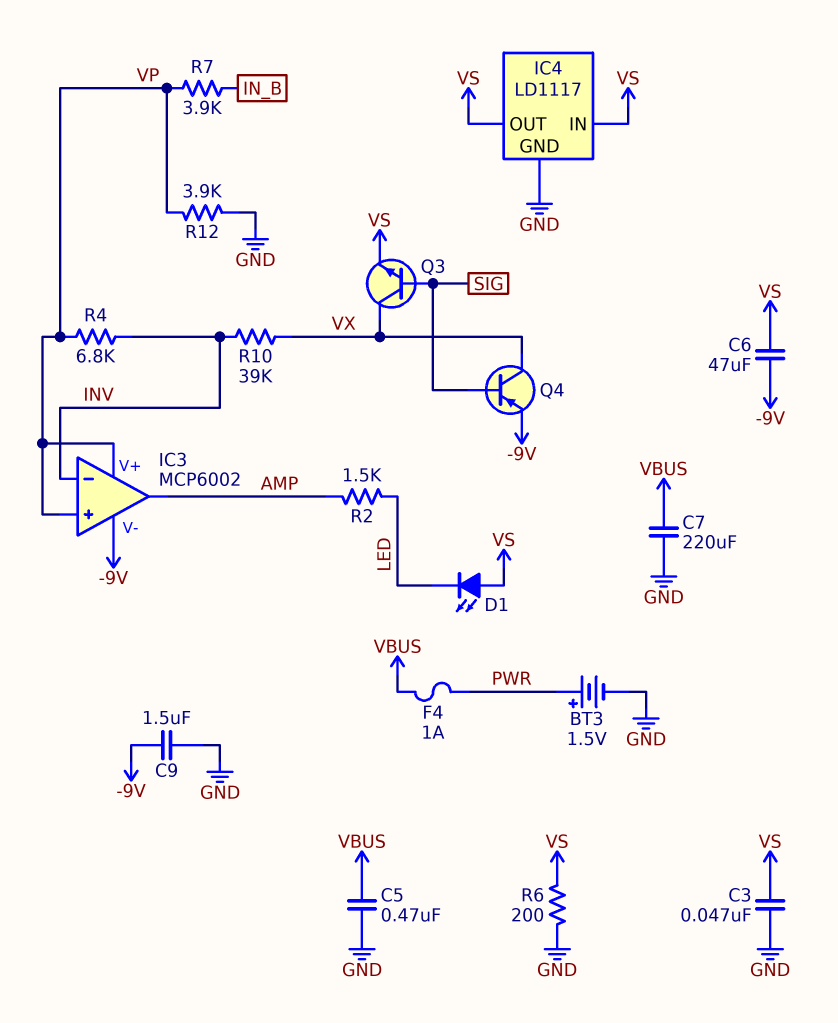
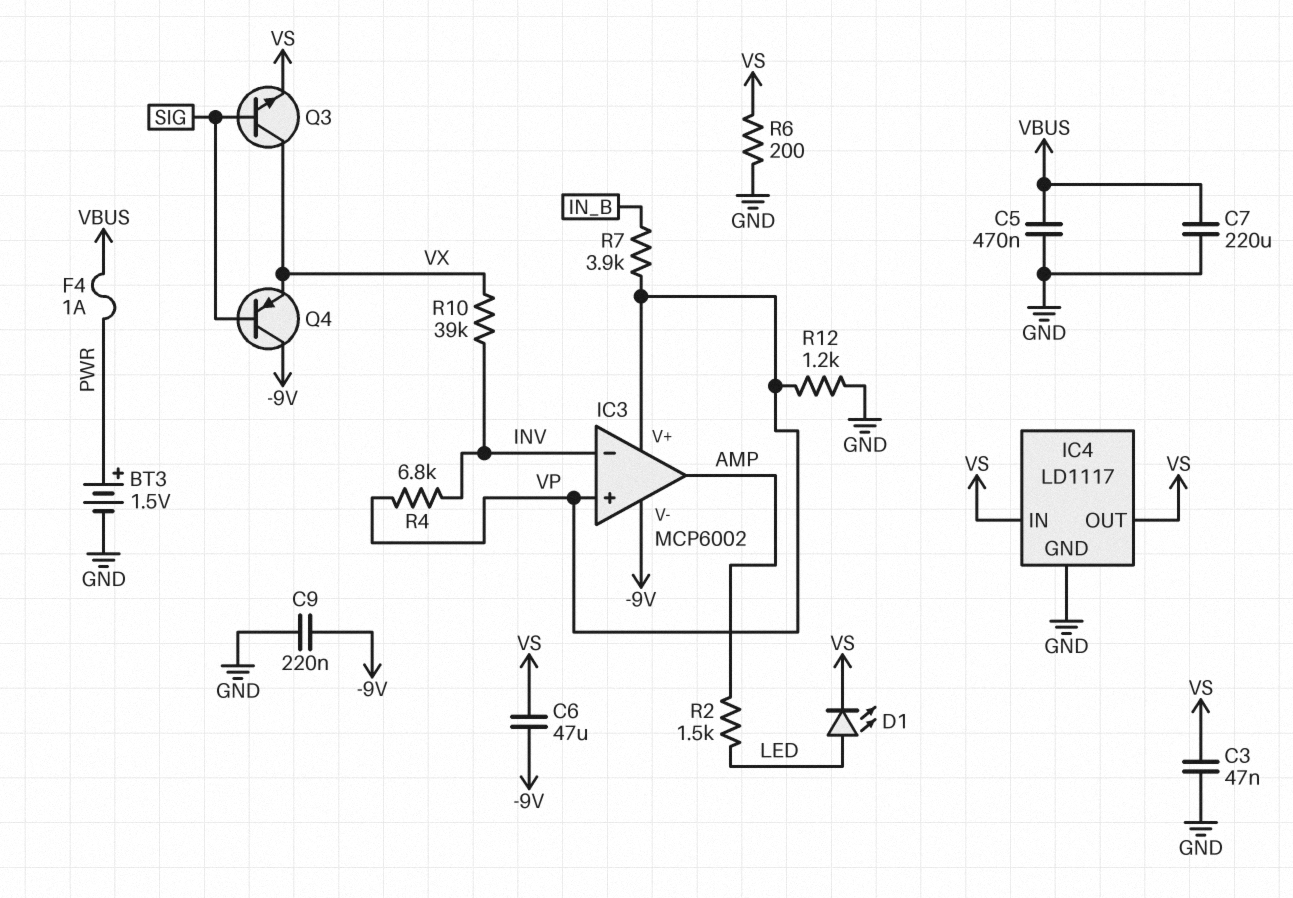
C9: 1.5uF (-9V, GND) -> 220nF (-9V, GND)
D1: LED (A VS, K LED) -> LED (A LED, K VS)
Q4: PNP (B SIG, C VX, E -9V) -> PNP (B SIG, C -9V, E VX)
R12: 3.9k (GND, VP) -> 1.2k (GND, VP)

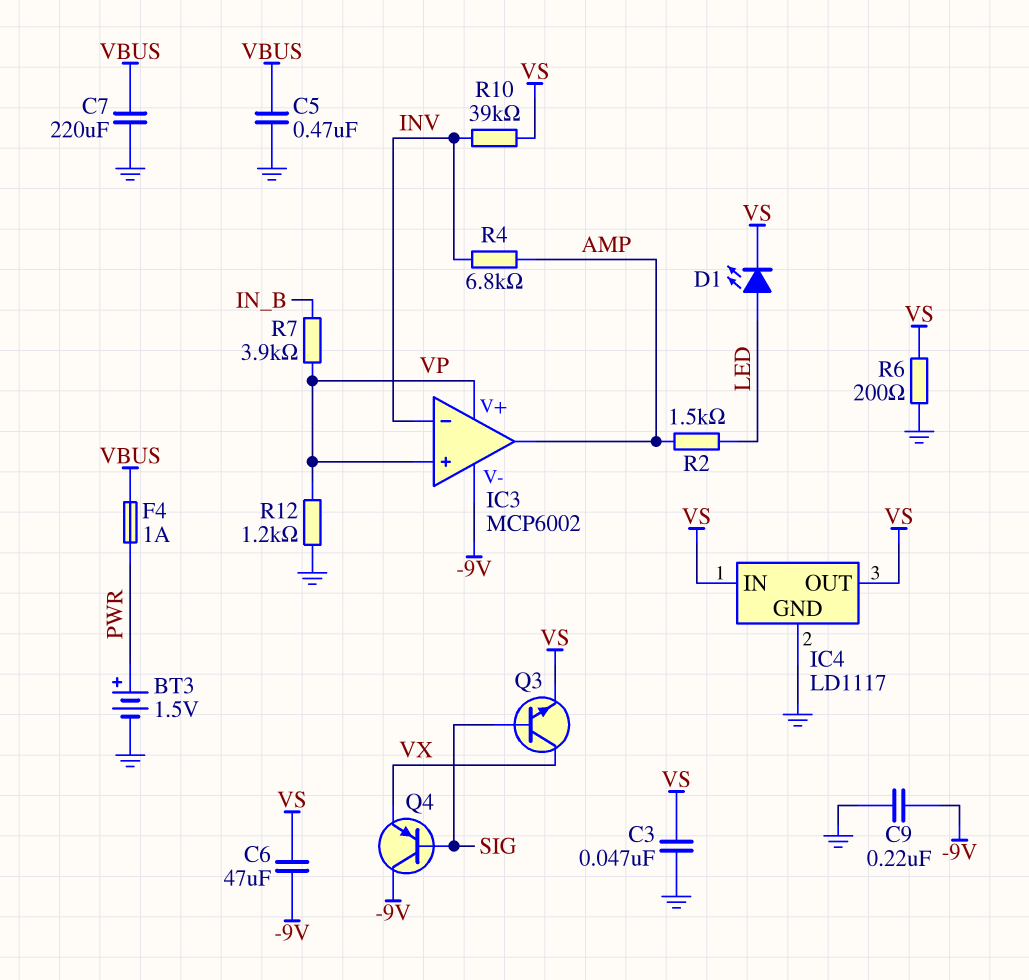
R4: 6.8k (INV, VP) -> 6.8k (AMP, INV)
R10: 39k (INV, VX) -> 39k (INV, VS)

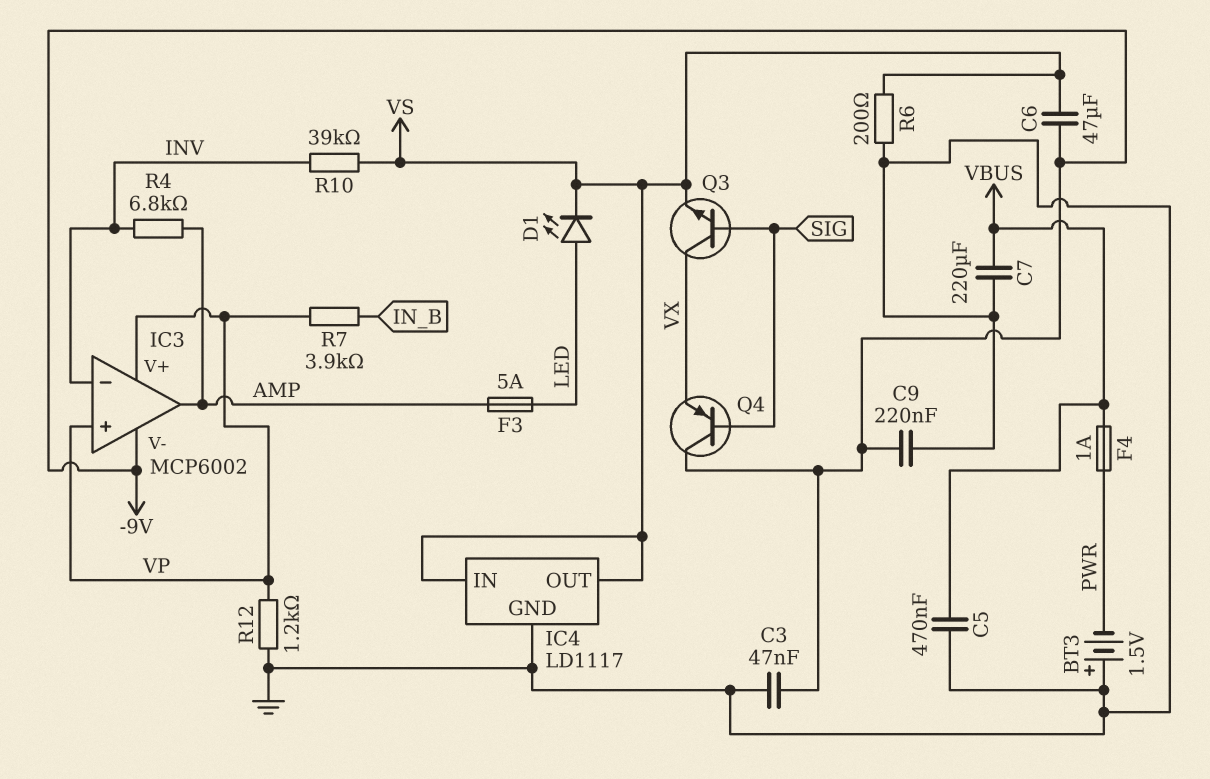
BT3: 1.5V (plus PWR, minus GND) -> 1.5V (plus GND, minus PWR)
C3: 47nF (GND, VS) -> 47nF (-9V, GND)
F3: none -> 5A (AMP, LED)
R2: 1.5k (AMP, LED) -> none

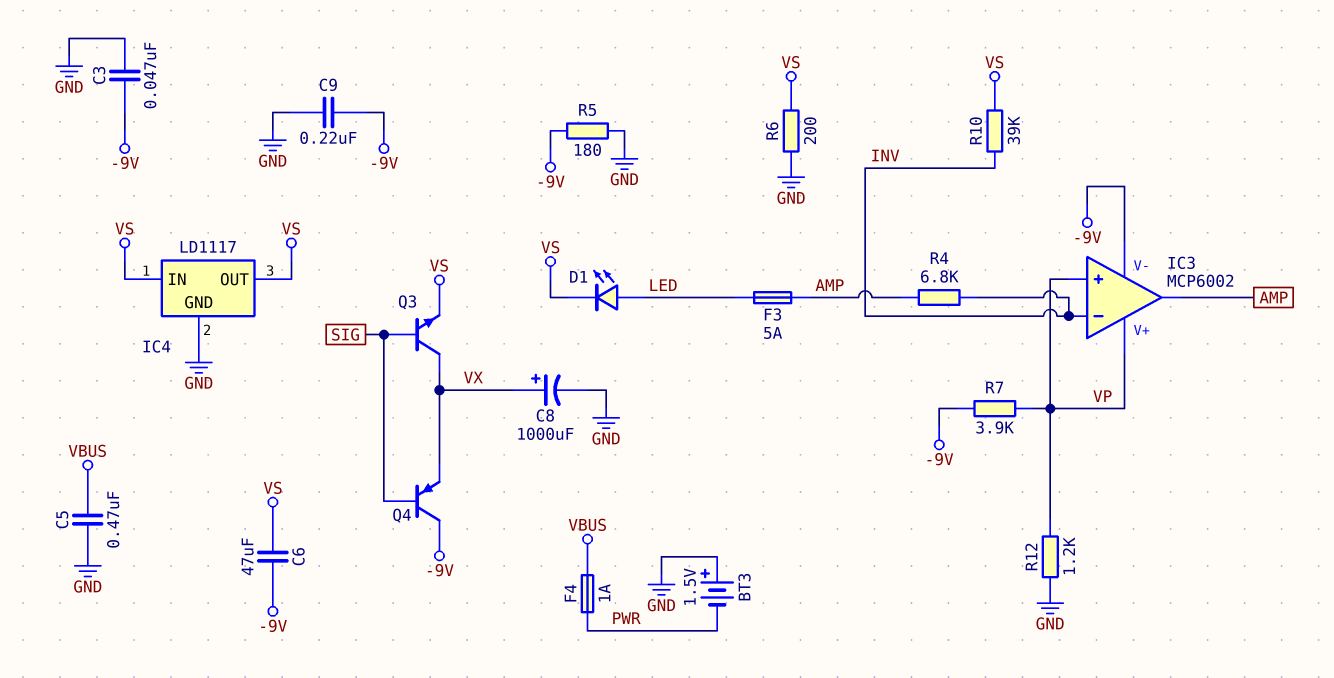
C7: 220uF (GND, VBUS) -> none
C8: none -> 1000uF (plus VX, minus GND)
R5: none -> 180 (-9V, GND)
R7: 3.9k (IN_B, VP) -> 3.9k (-9V, VP)

